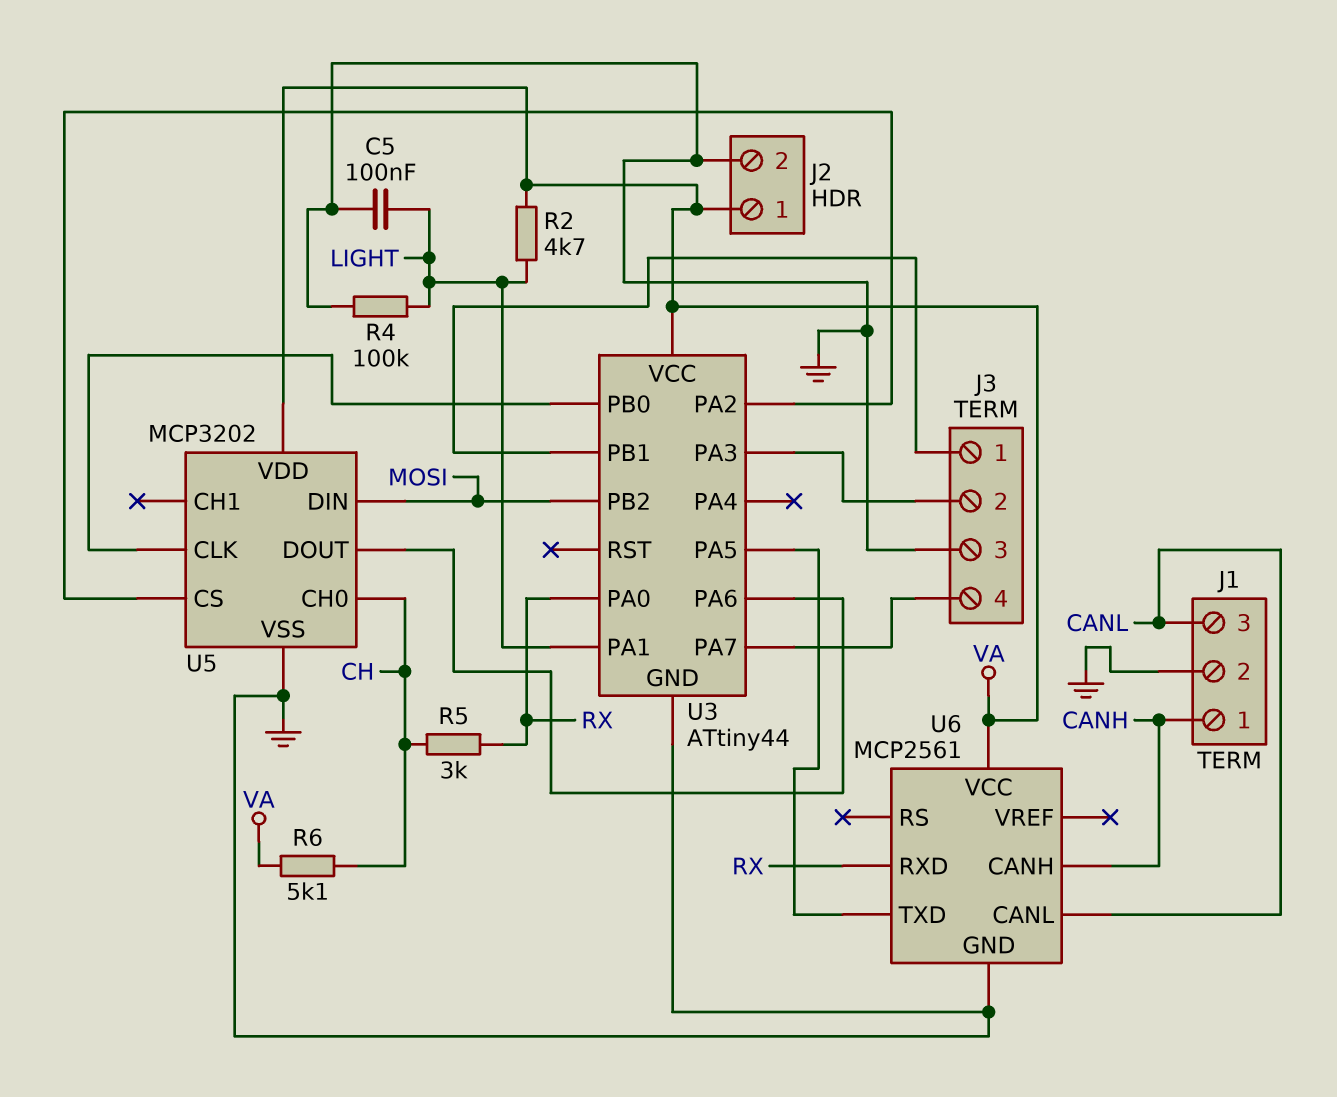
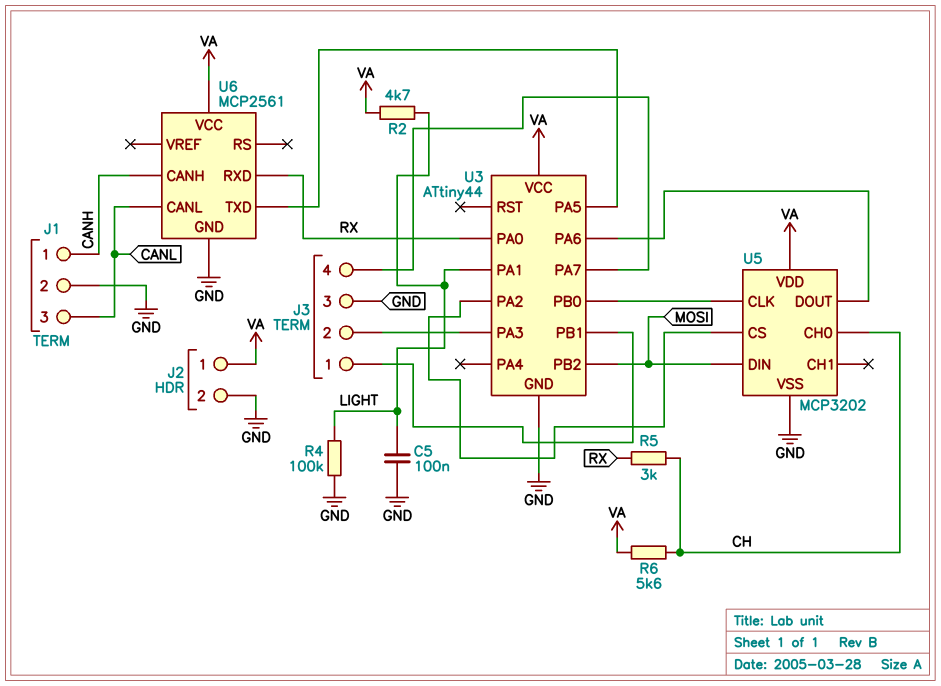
R6: 5.1k (CH, VA) -> 5.6k (CH, VA)

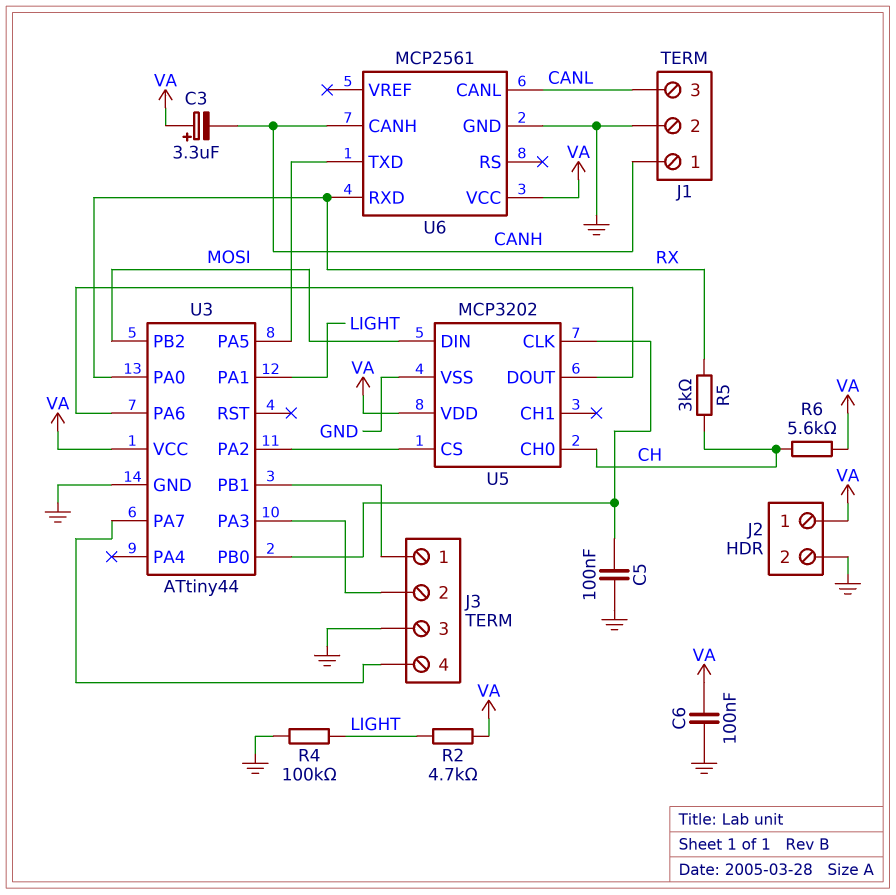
C3: none -> 3.3uF (plus VA, minus CANH)
C5: 100nF (GND, LIGHT) -> 100nF (GND, U3/PB0)
C6: none -> 100nF (GND, VA)

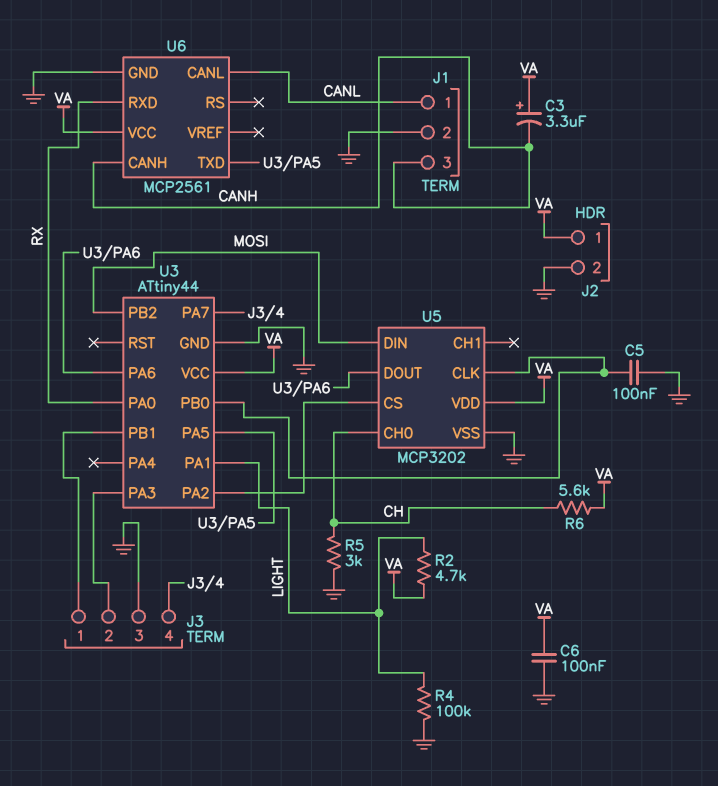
J1 pin 1: CANH -> CANL
J1 pin 3: CANL -> CANH
R5: 3k (CH, RX) -> 3k (CH, GND)

